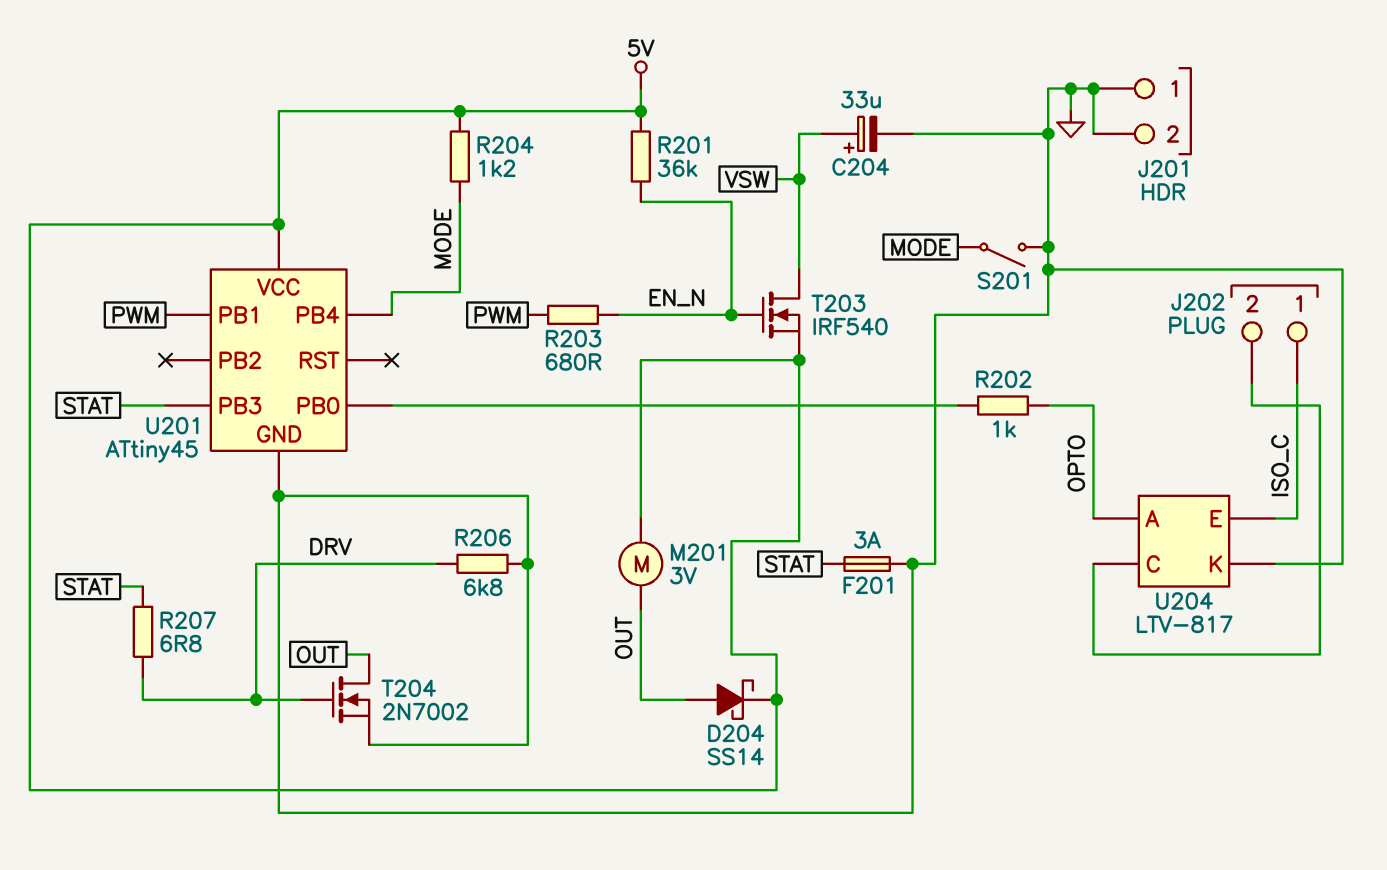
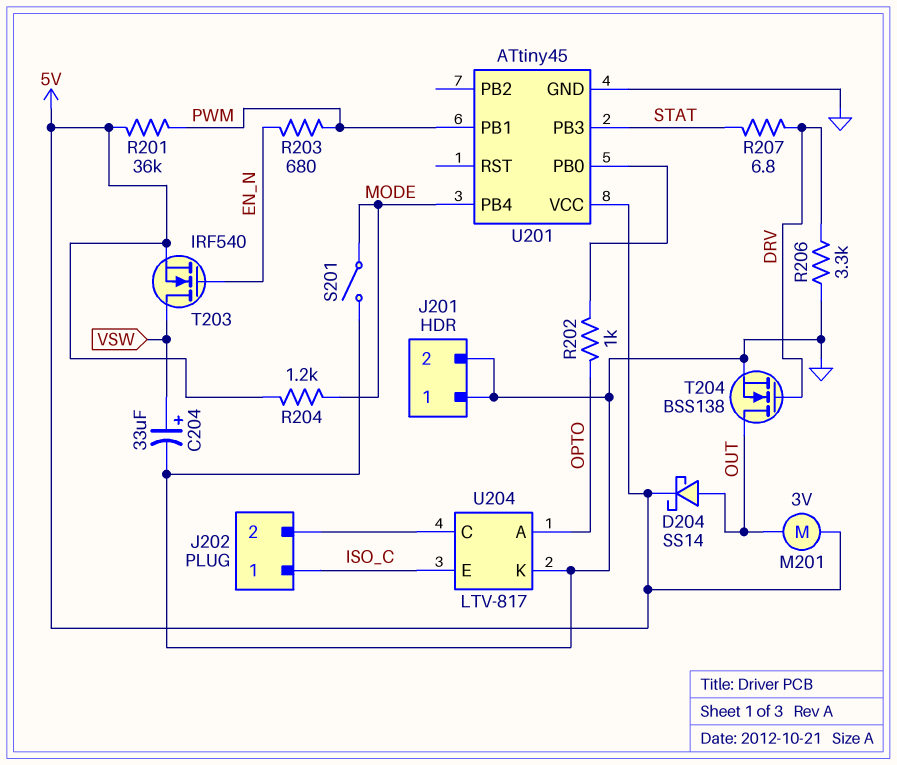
F201: 3A (GND, STAT) -> none
R201: 36k (5V, EN_N) -> 36k (5V, PWM)
R206: 6.8k (DRV, GND) -> 3.3k (DRV, GND)
T204: NMOS 2N7002 (G DRV, D OUT, S GND) -> NMOS BSS138 (G DRV, D OUT, S GND)

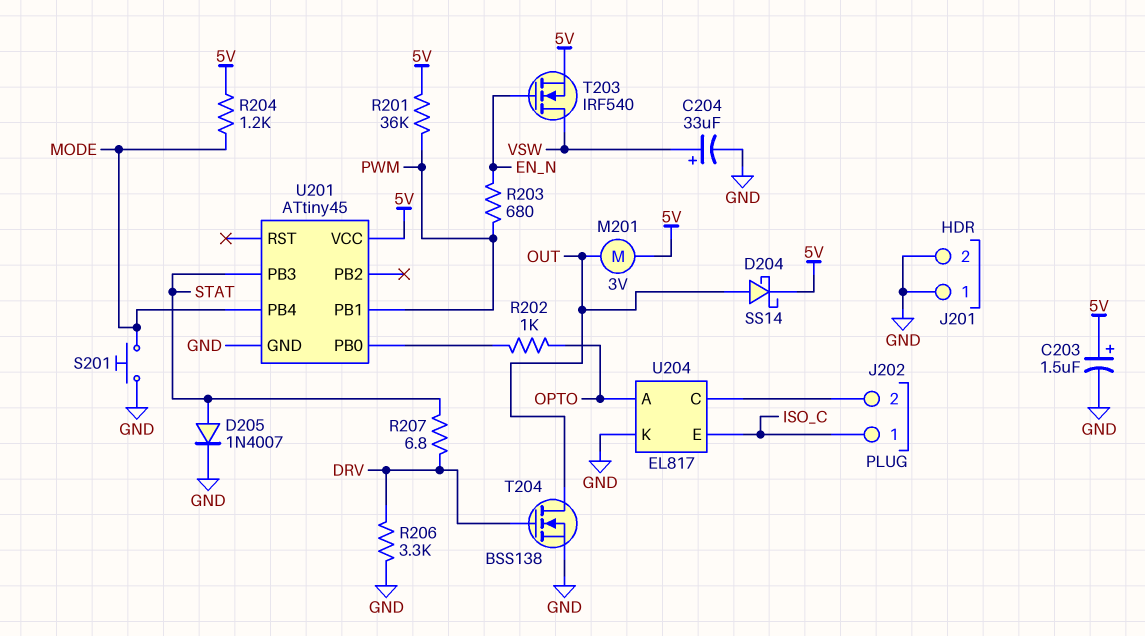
C203: none -> 1.5uF (plus 5V, minus GND)
D205: none -> diode 1N4007 (A STAT, K GND)
S201: switch (GND, MODE) -> button (GND, MODE)
U204: LTV-817 -> EL817

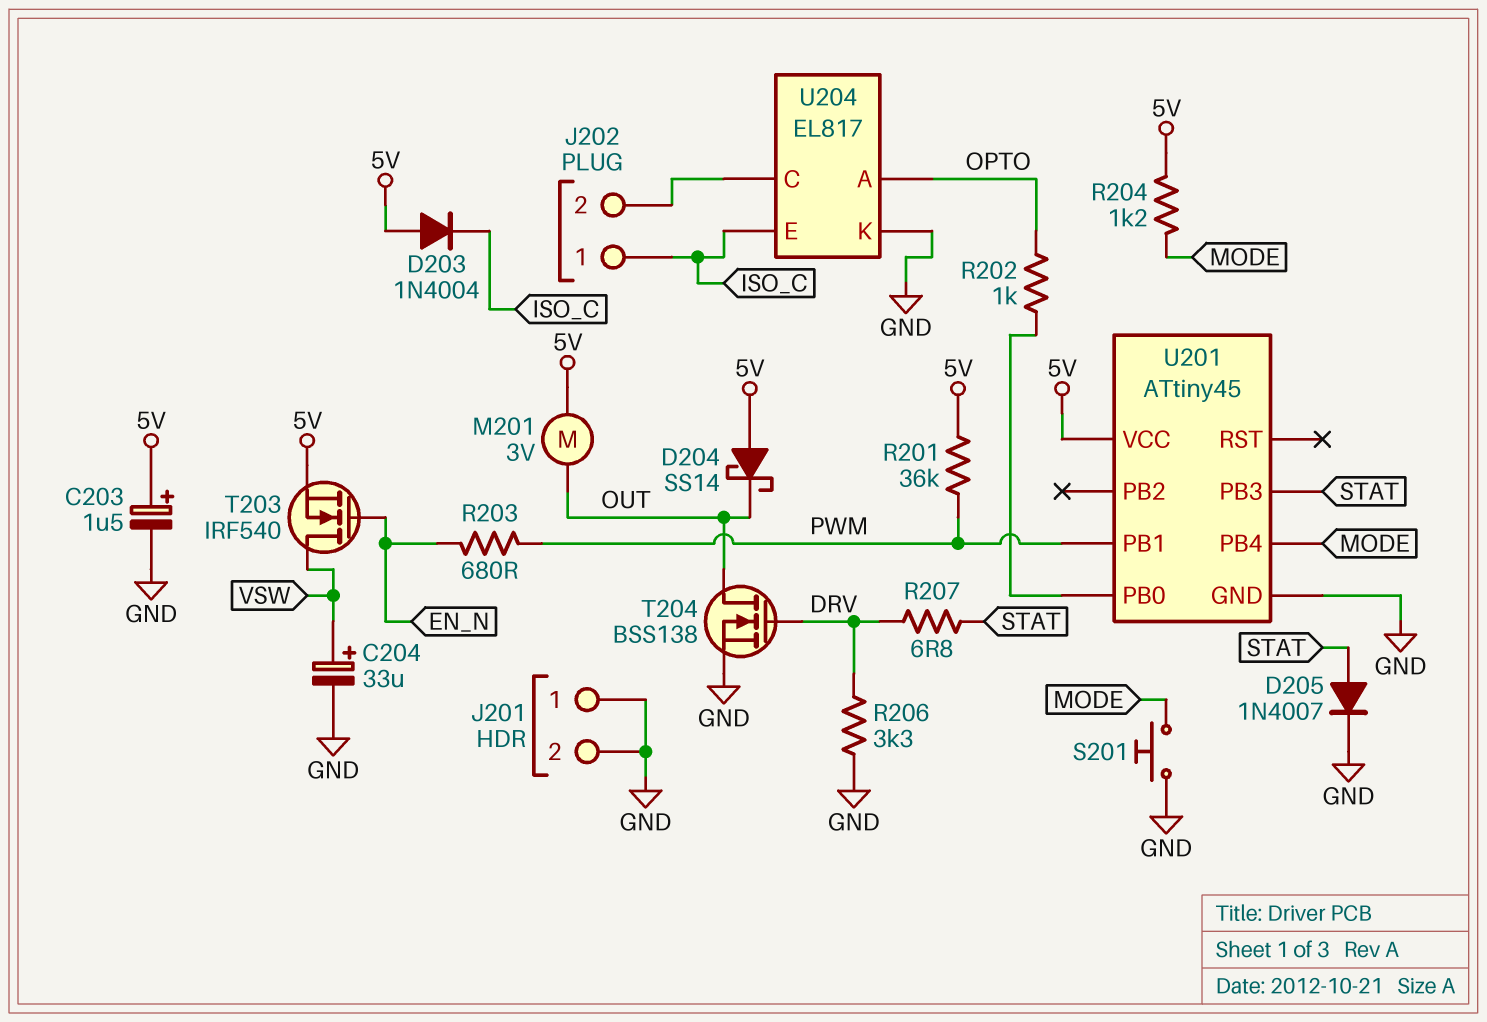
D203: none -> diode 1N4004 (A 5V, K ISO_C)
D204: schottky SS14 (A OUT, K 5V) -> schottky SS14 (A 5V, K OUT)

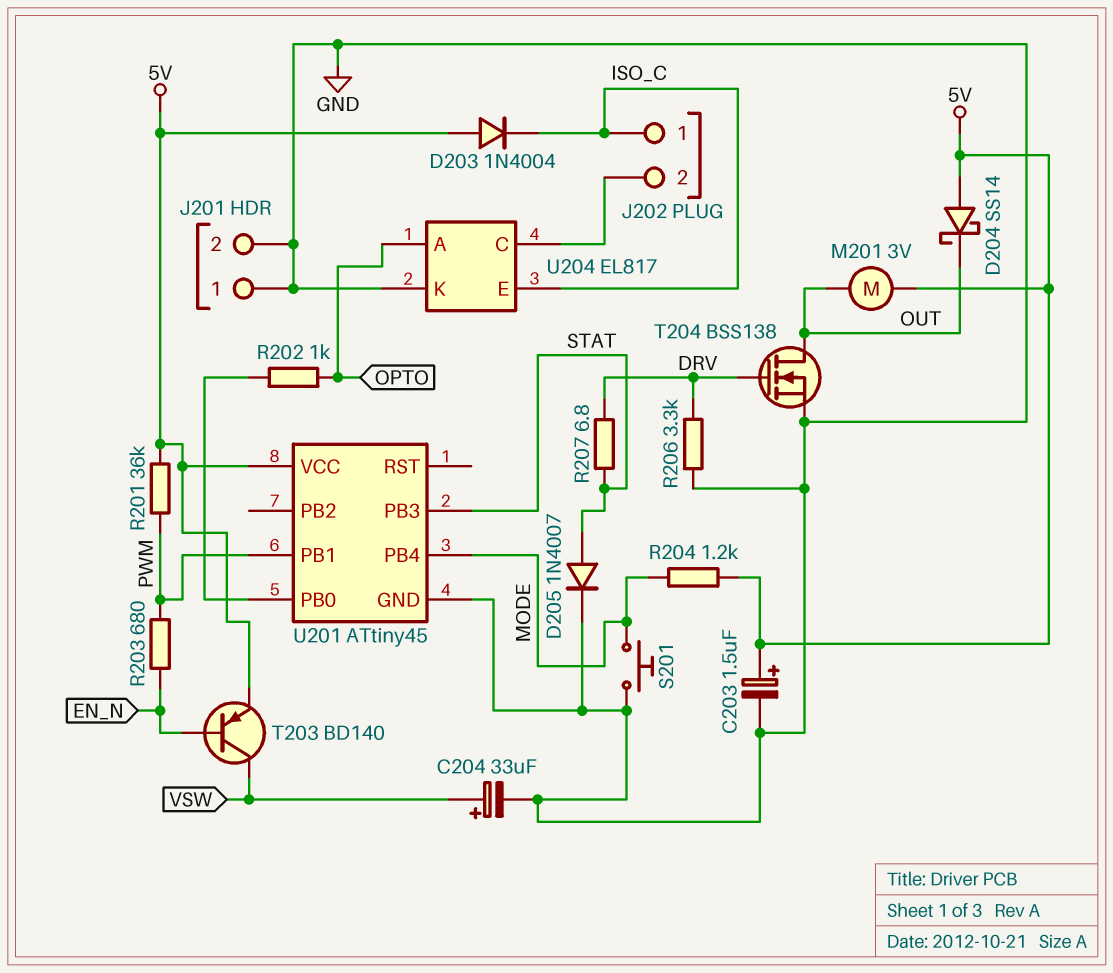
T203: NMOS IRF540 (G EN_N, D VSW, S 5V) -> PNP BD140 (B EN_N, C VSW, E 5V)

